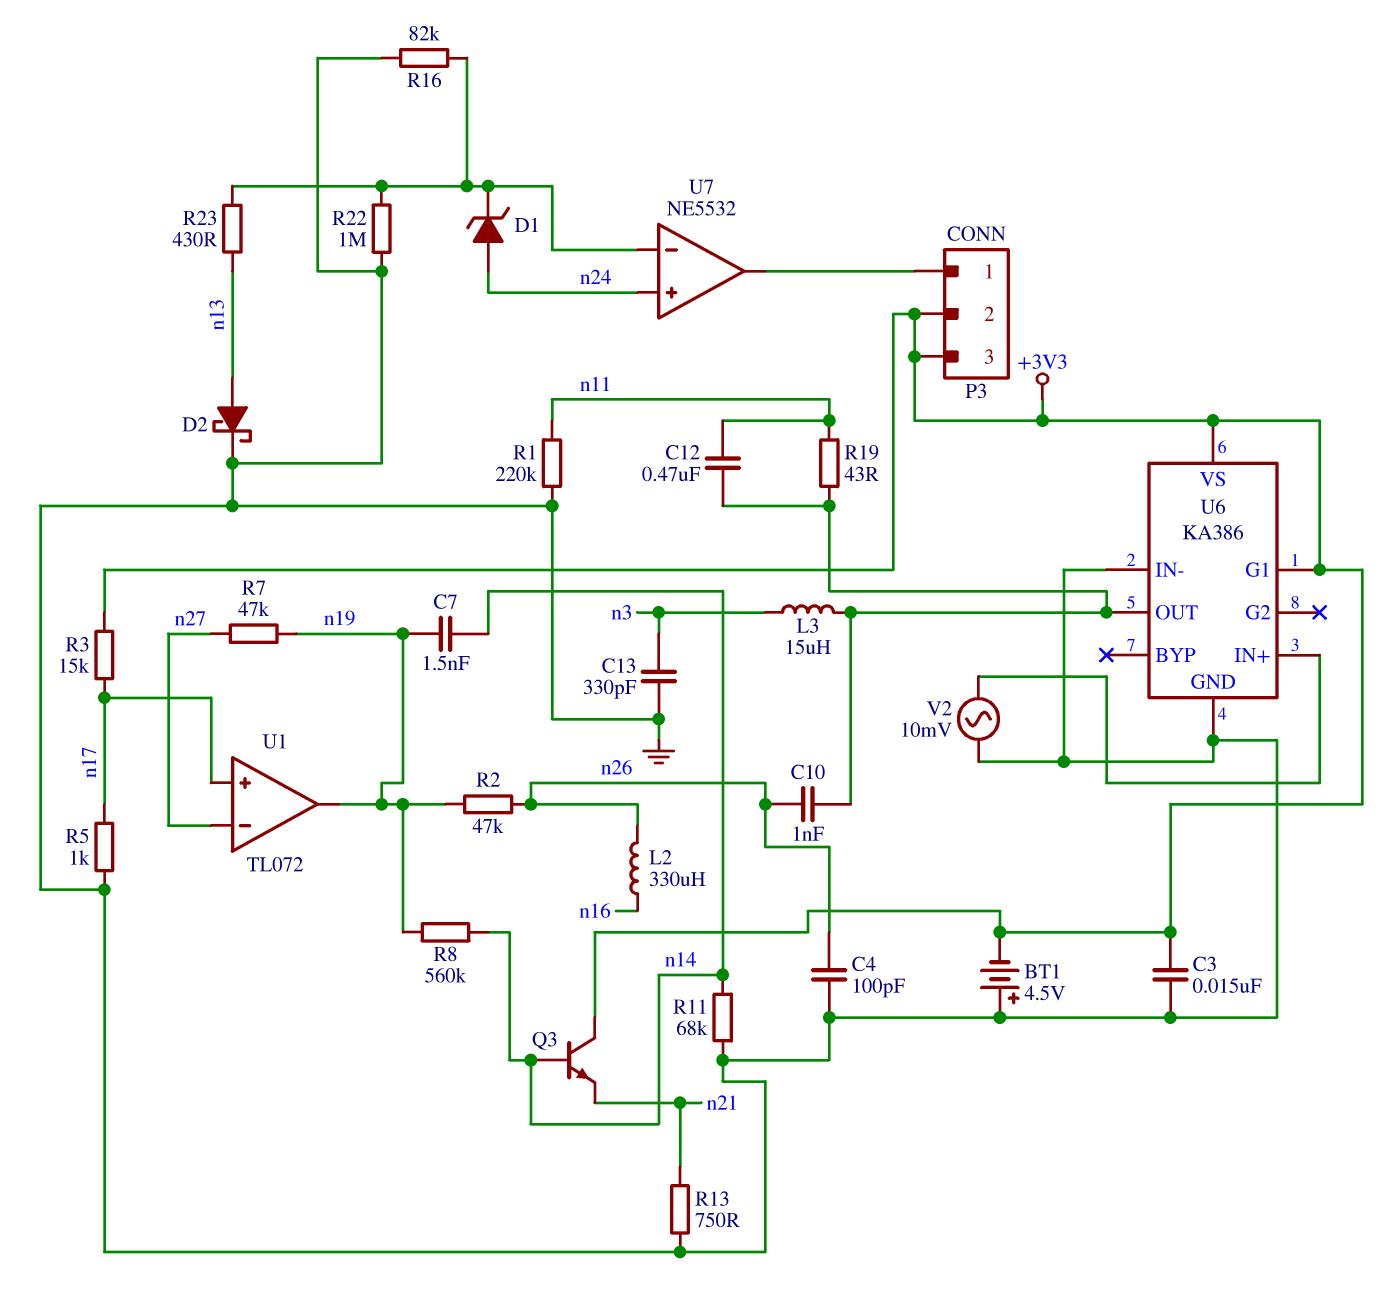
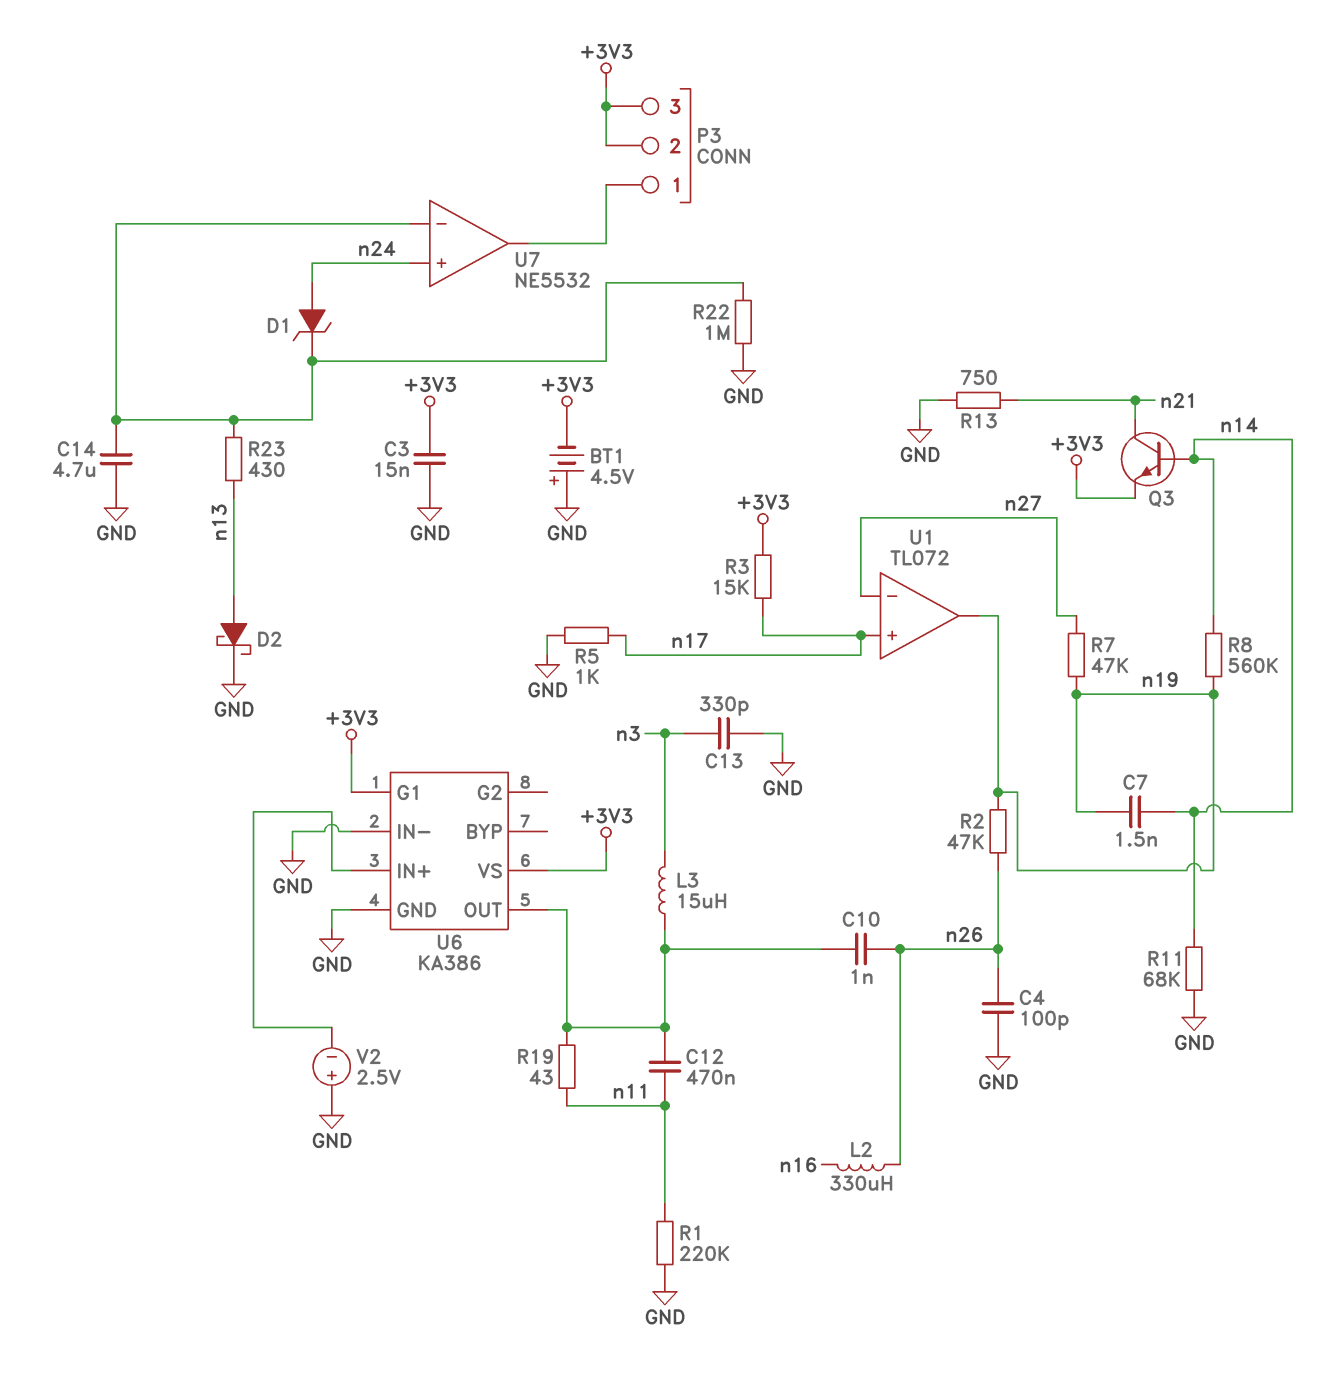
C14: none -> 4.7uF (GND, U7/in-)
Q3: NPN (B n14, C +3V3, E n21) -> NPN (B n14, C n21, E +3V3)
R16: 82k (GND, U7/in-) -> none
V2: AC 10mV (GND, U6/IN+) -> 2.5V (plus GND, minus U6/IN+)

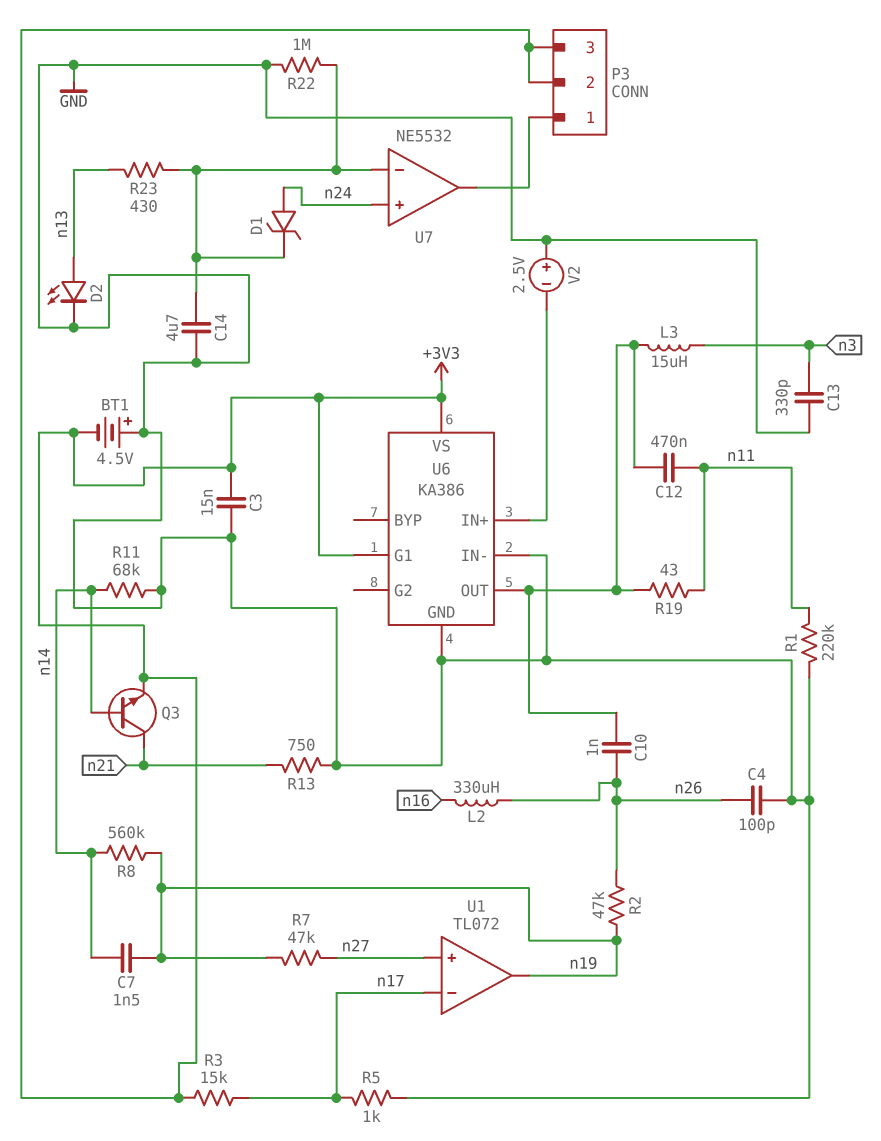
D2: schottky (A n13, K GND) -> LED (A n13, K GND)
U1 pin in+: n17 -> n27
U1 pin in-: n27 -> n17

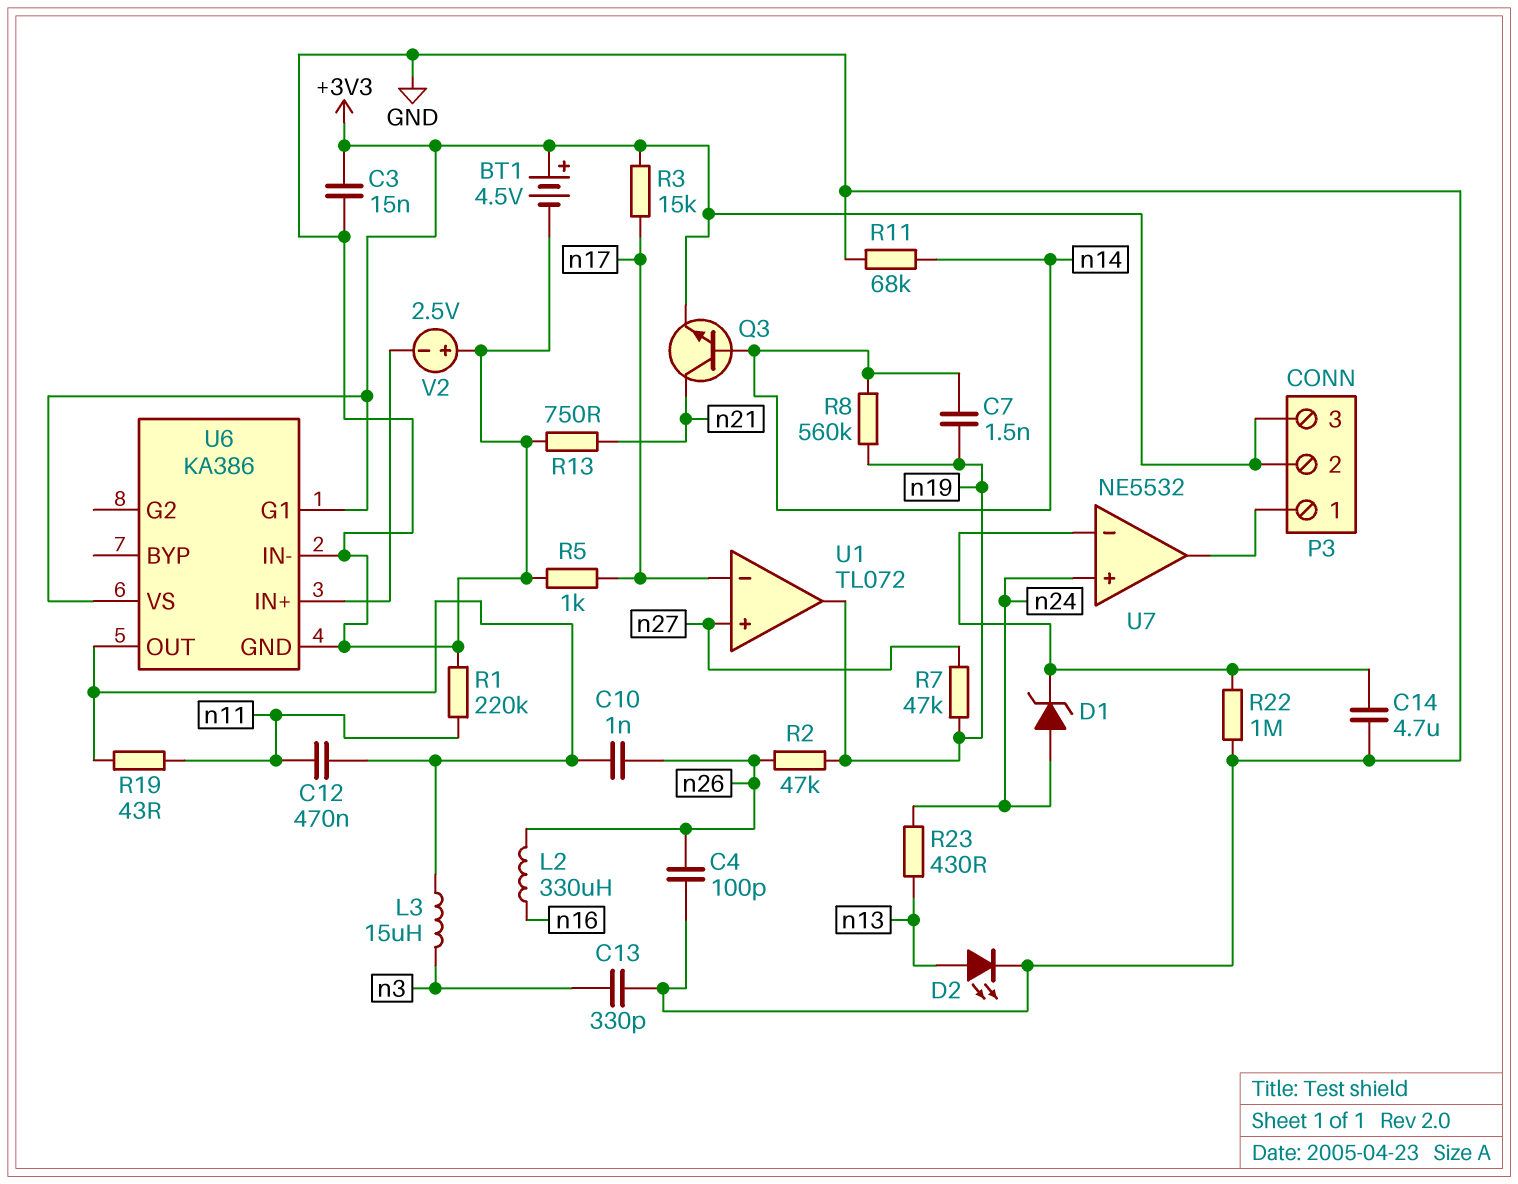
BT1: 4.5V (plus GND, minus +3V3) -> 4.5V (plus +3V3, minus GND)
R23: 430 (U7/in-, n13) -> 430 (n13, n24)

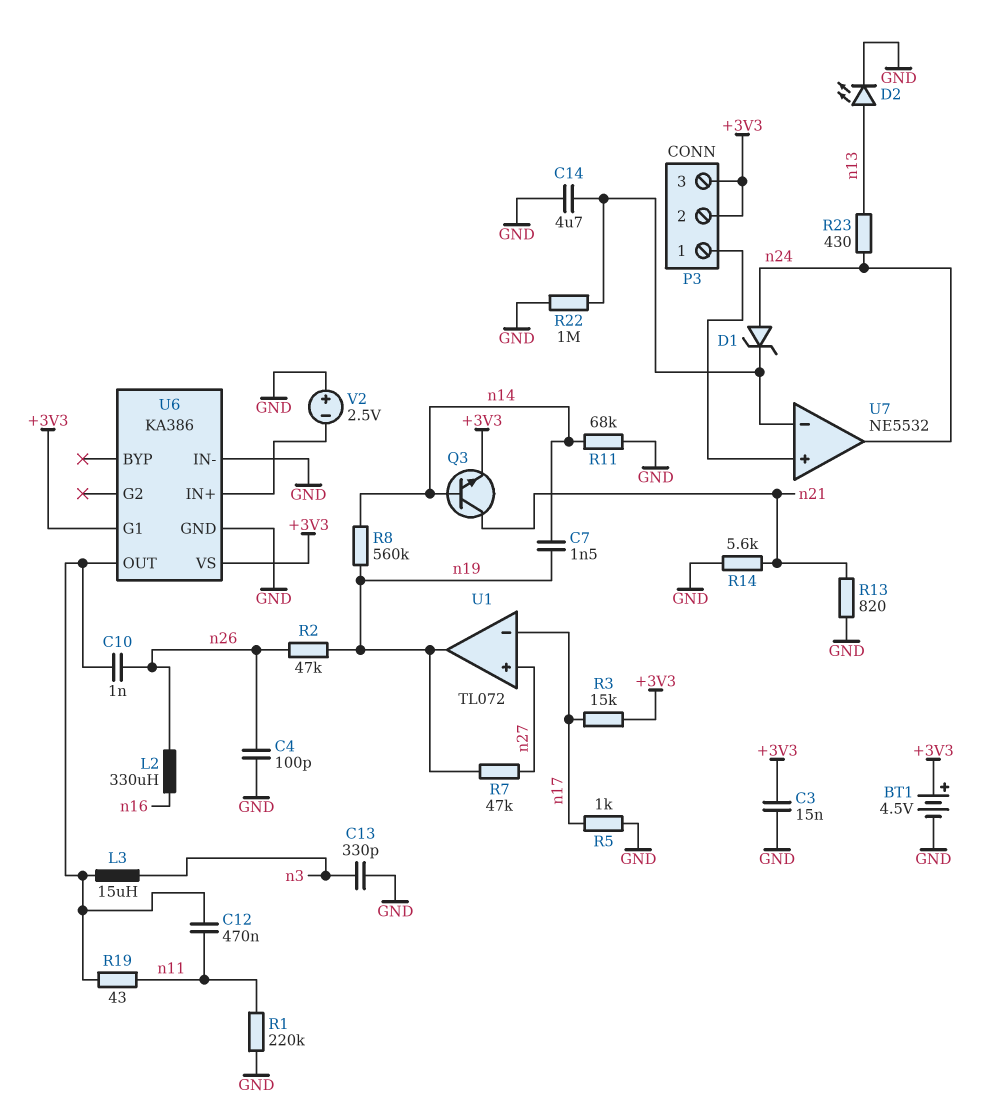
R13: 750 (GND, n21) -> 820 (GND, n21)
R14: none -> 5.6k (GND, n21)
U7 pin in+: n24 -> P3/1
U7 pin out: P3/1 -> n24

